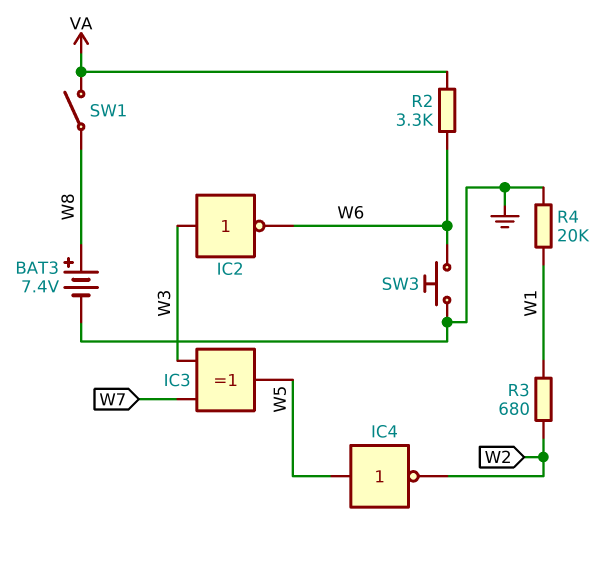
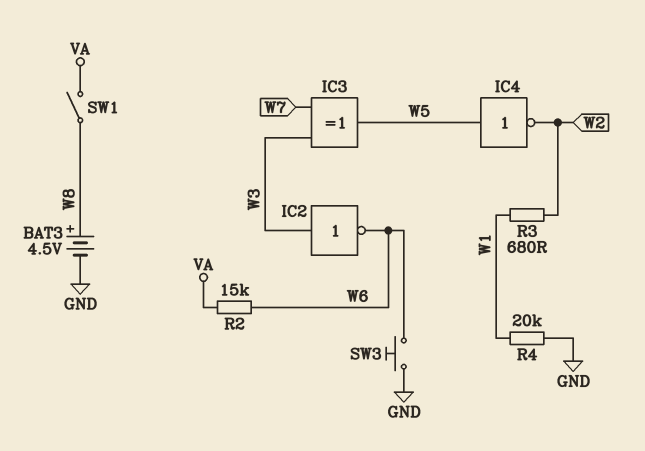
BAT3: 7.4V (plus W8, minus GND) -> 4.5V (plus W8, minus GND)
R2: 3.3k (VA, W6) -> 15k (VA, W6)

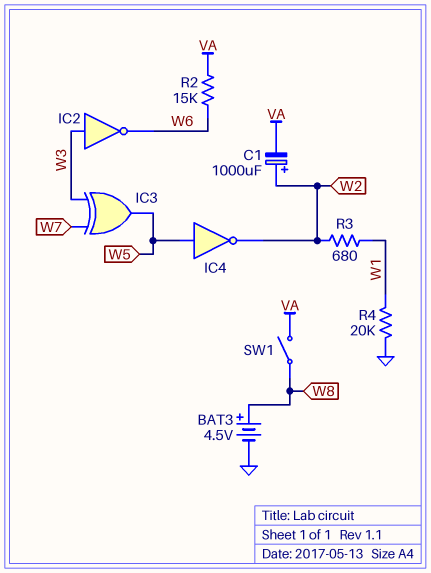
C1: none -> 1000uF (plus W2, minus VA)
SW3: button (GND, W6) -> none

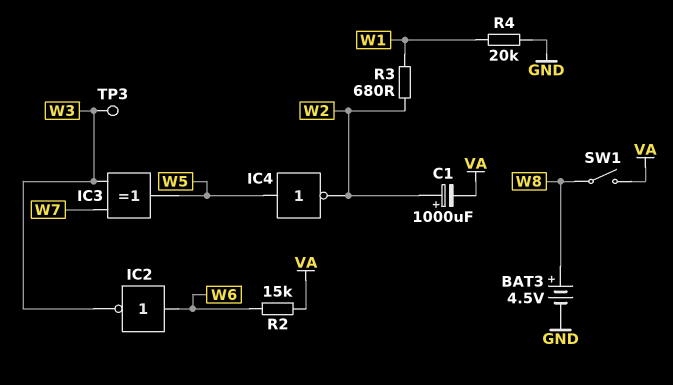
IC2: NOT (in W3, out W6) -> NOT (in W6, out W3)
TP3: none -> test point (W3)

